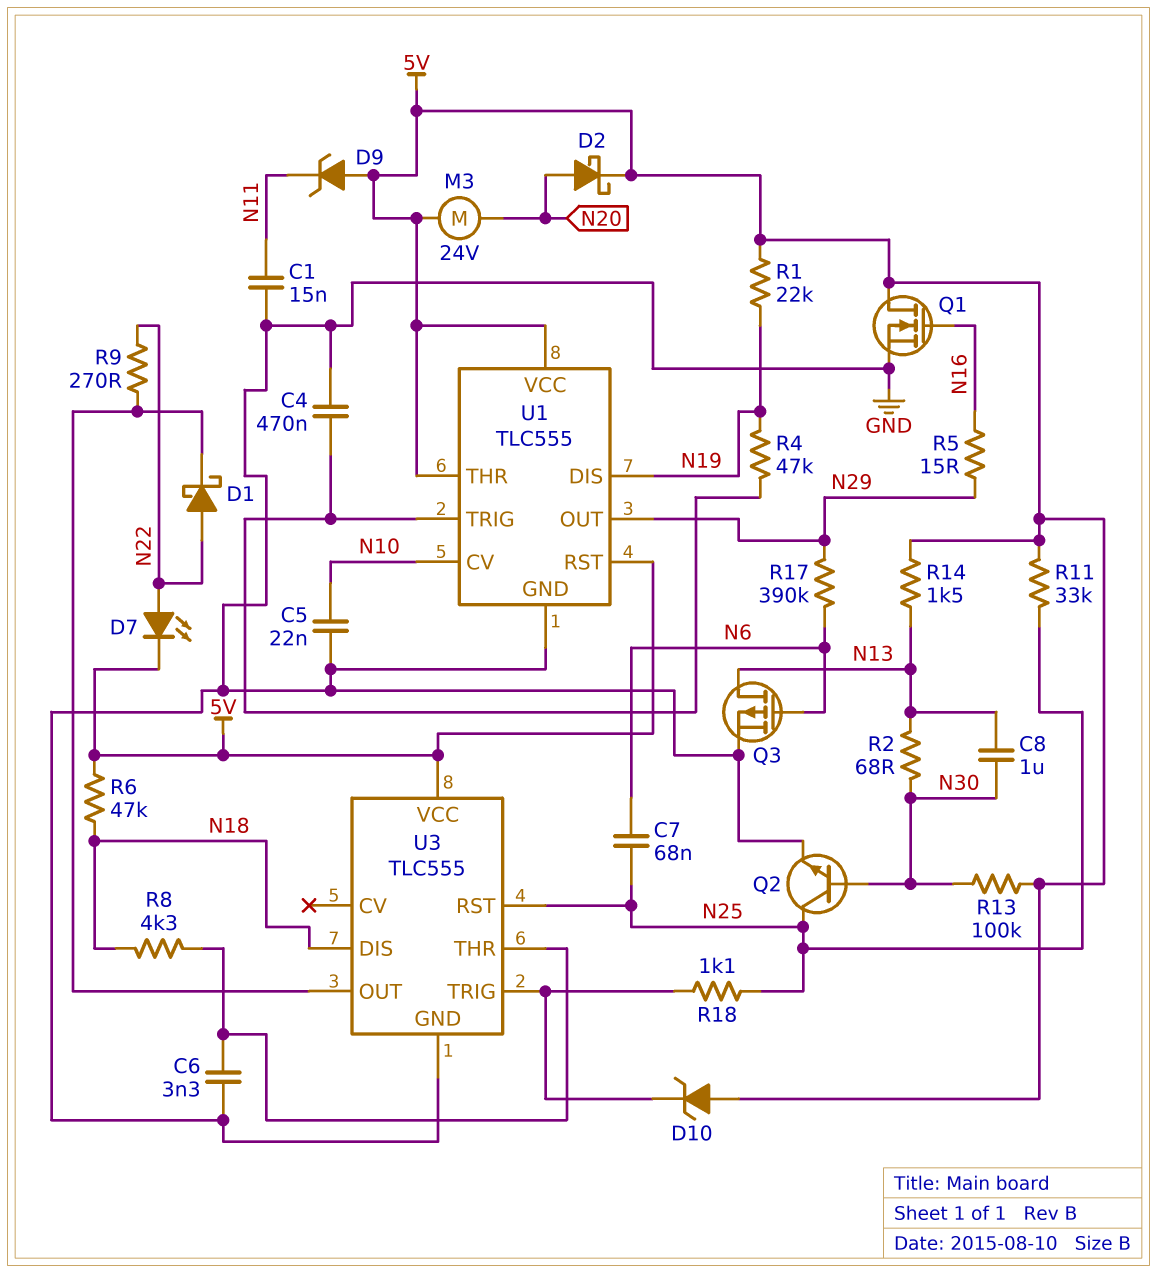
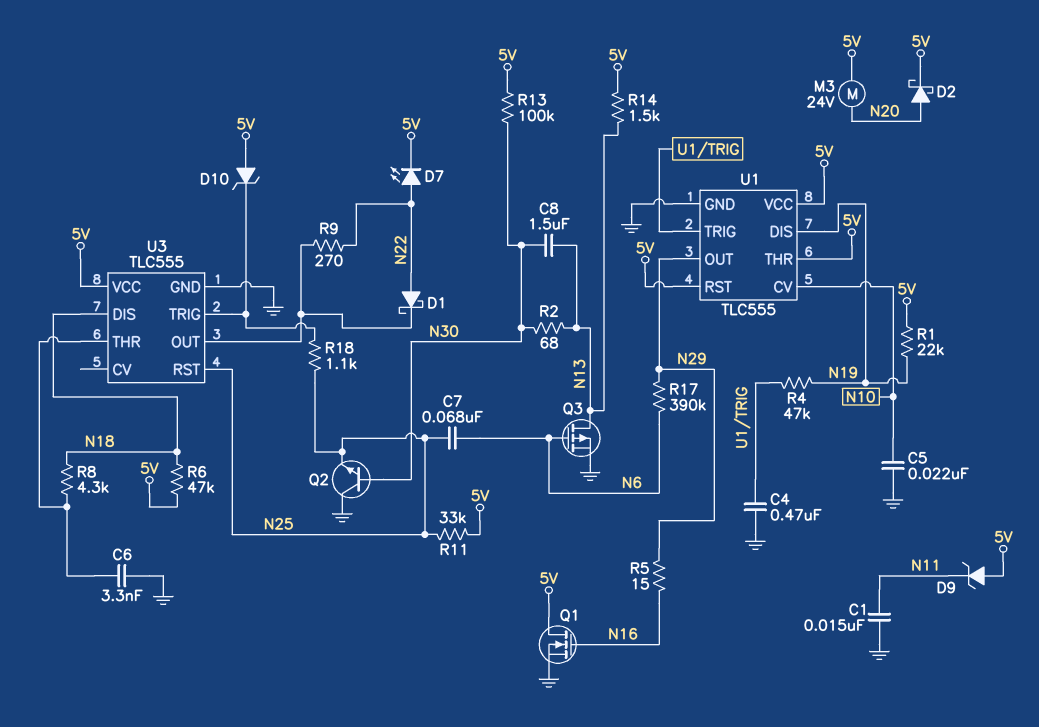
C8: 1uF (N13, N30) -> 1.5uF (N13, N30)
Q2: NPN (B N30, C N25, E GND) -> NPN (B N30, C GND, E N25)

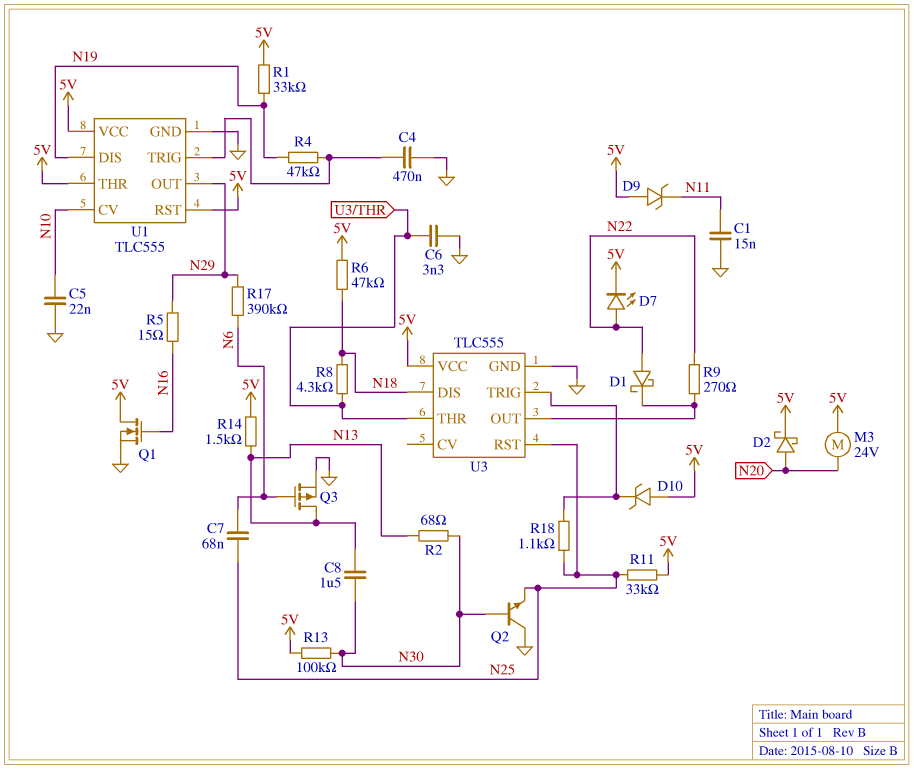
R1: 22k (5V, N19) -> 33k (5V, N19)

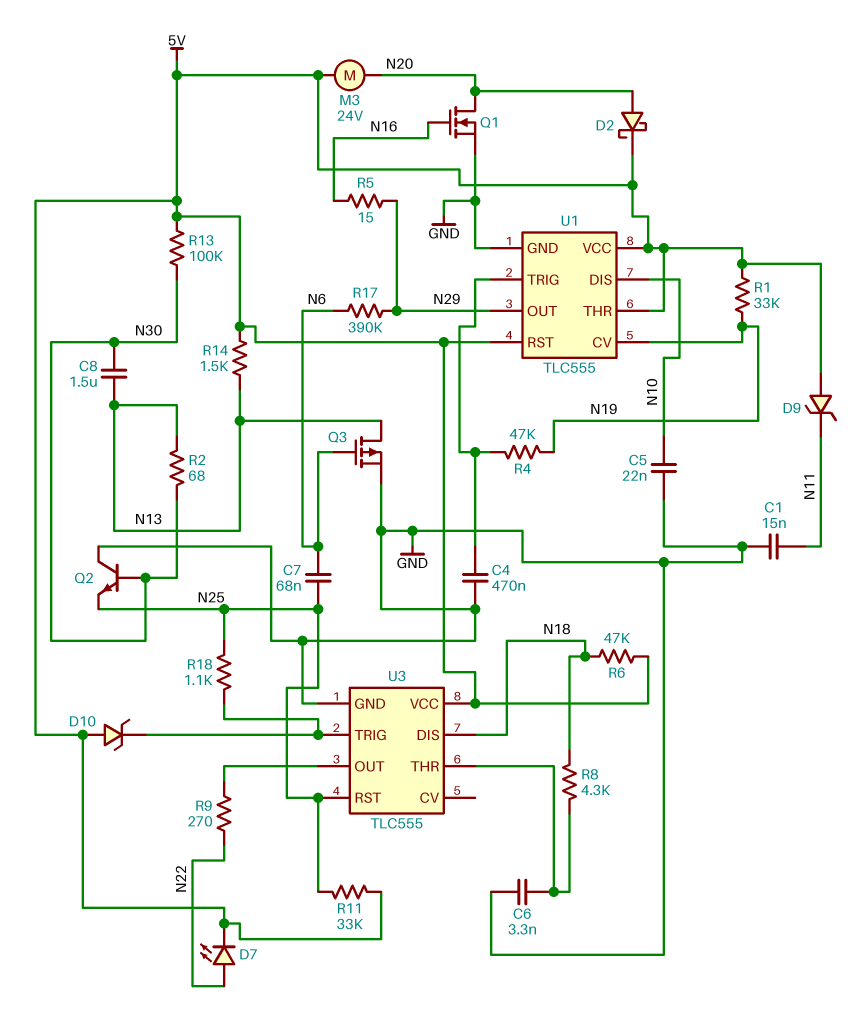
D1: schottky (A N22, K U3/OUT) -> none
Q1: NMOS (G N16, D 5V, S GND) -> NMOS (G N16, D N20, S GND)
U1 pin CV: N10 -> N19
U1 pin DIS: N19 -> N10

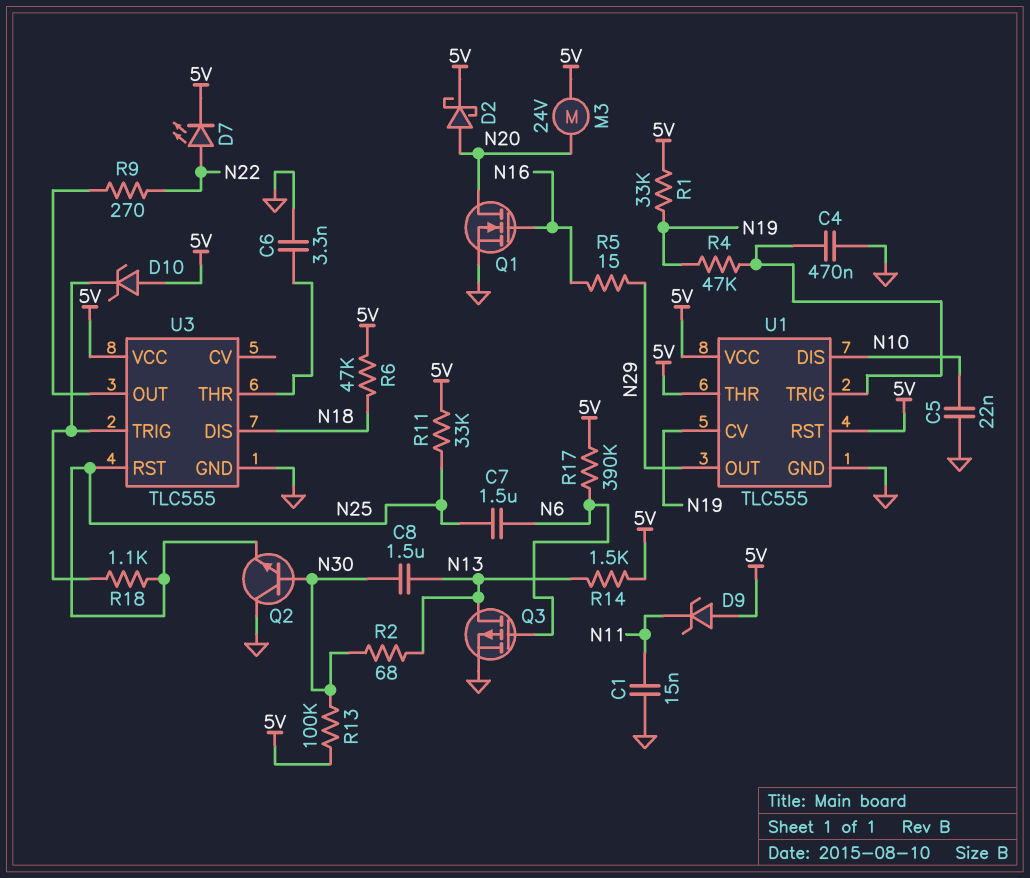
C7: 68nF (N6, N25) -> 1.5uF (N6, N25)
R8: 4.3k (N18, U3/THR) -> none
R17: 390k (N6, N29) -> 390k (5V, N6)

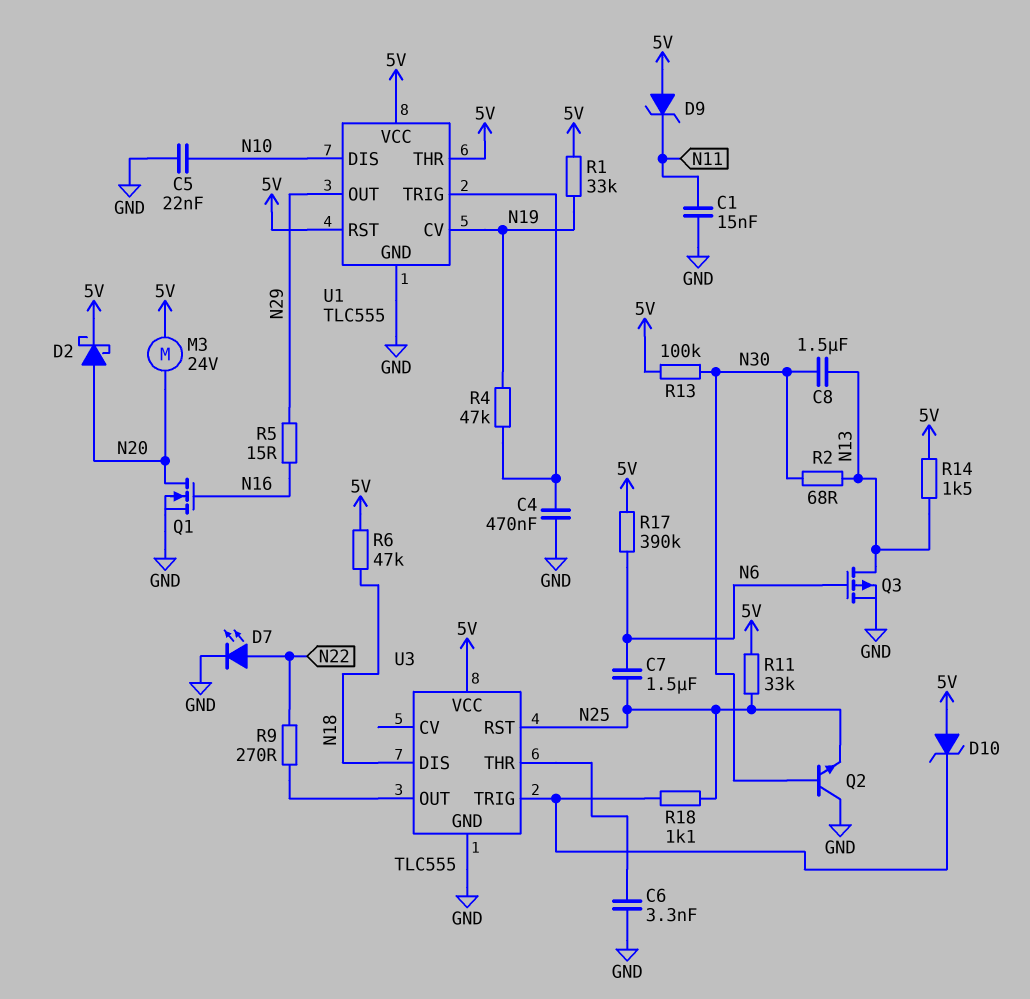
D7: LED (A N22, K 5V) -> LED (A N22, K GND)

